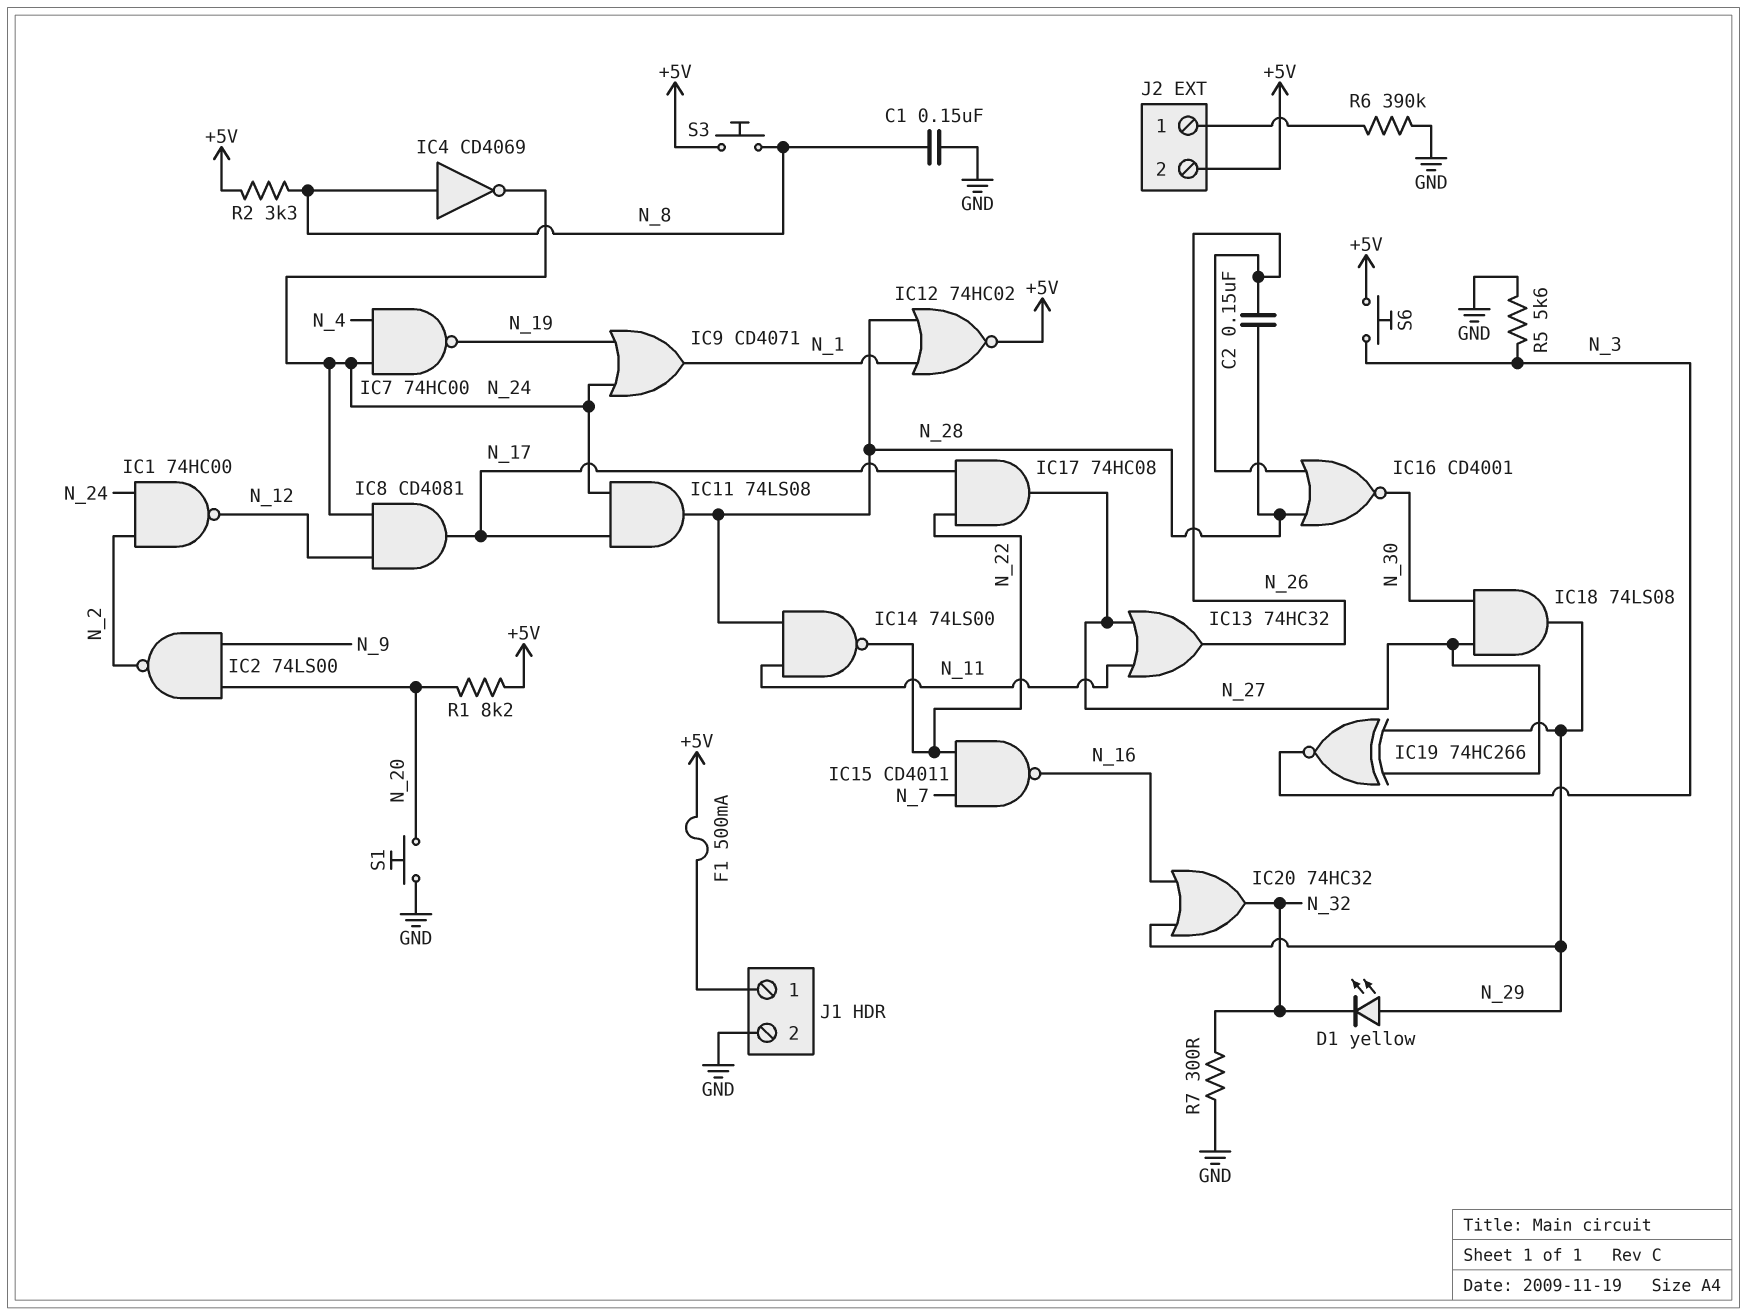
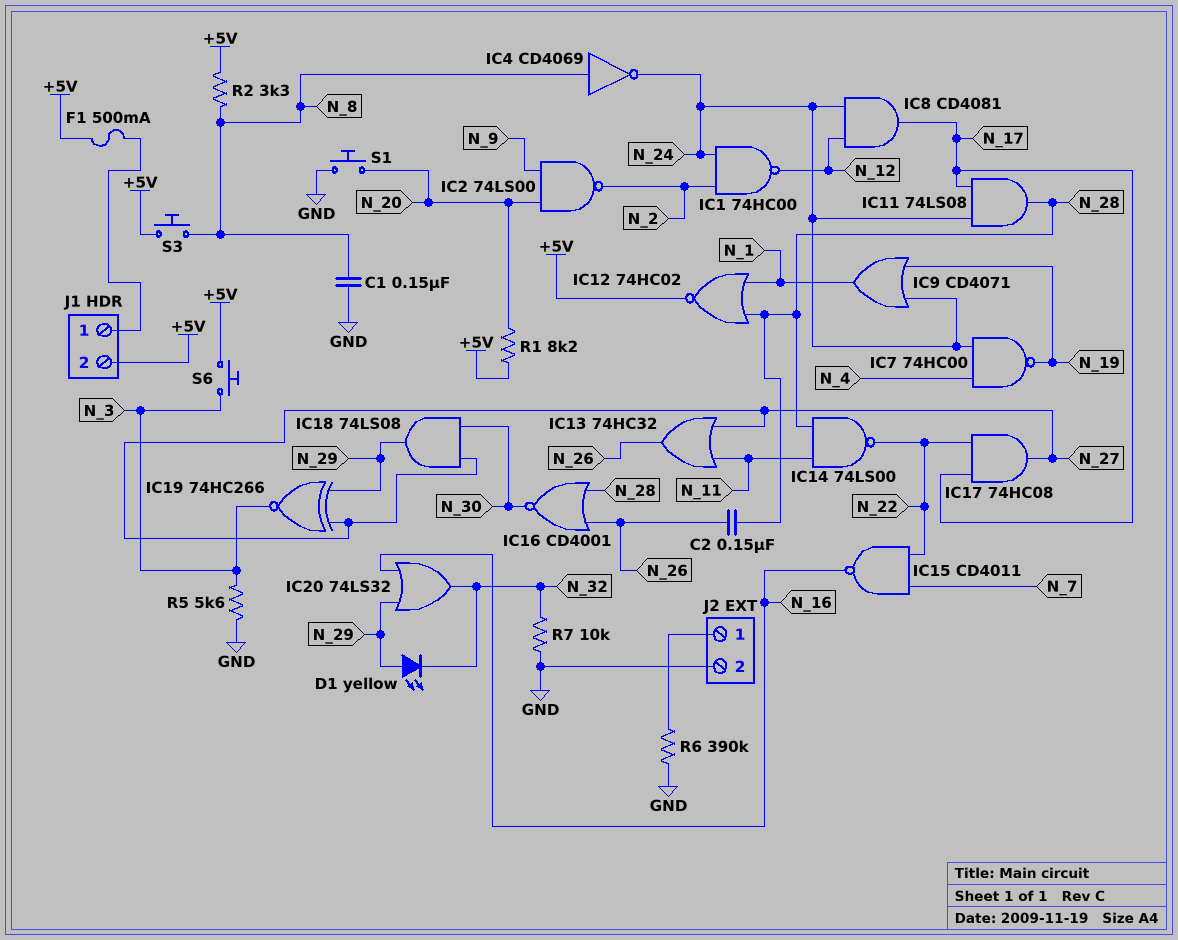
IC20: OR 74HC32 (in N_16, in N_29, out N_32) -> OR 74LS32 (in N_16, in N_29, out N_32)
J1 pin 2: GND -> +5V
J2 pin 2: +5V -> GND
R7: 300 (GND, N_32) -> 10k (GND, N_32)

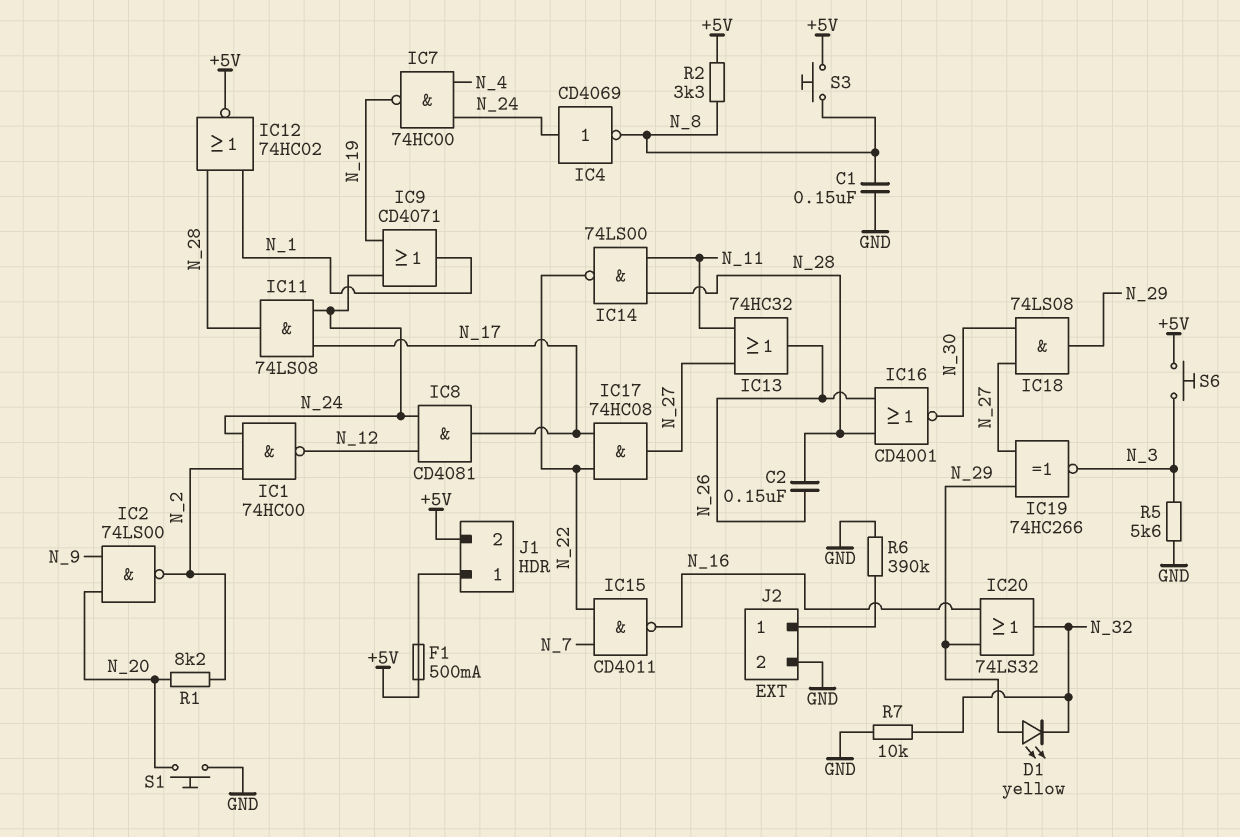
IC4: NOT CD4069 (in N_8, out N_24) -> NOT CD4069 (in N_24, out N_8)
R1: 8.2k (+5V, N_20) -> 8.2k (N_2, N_20)

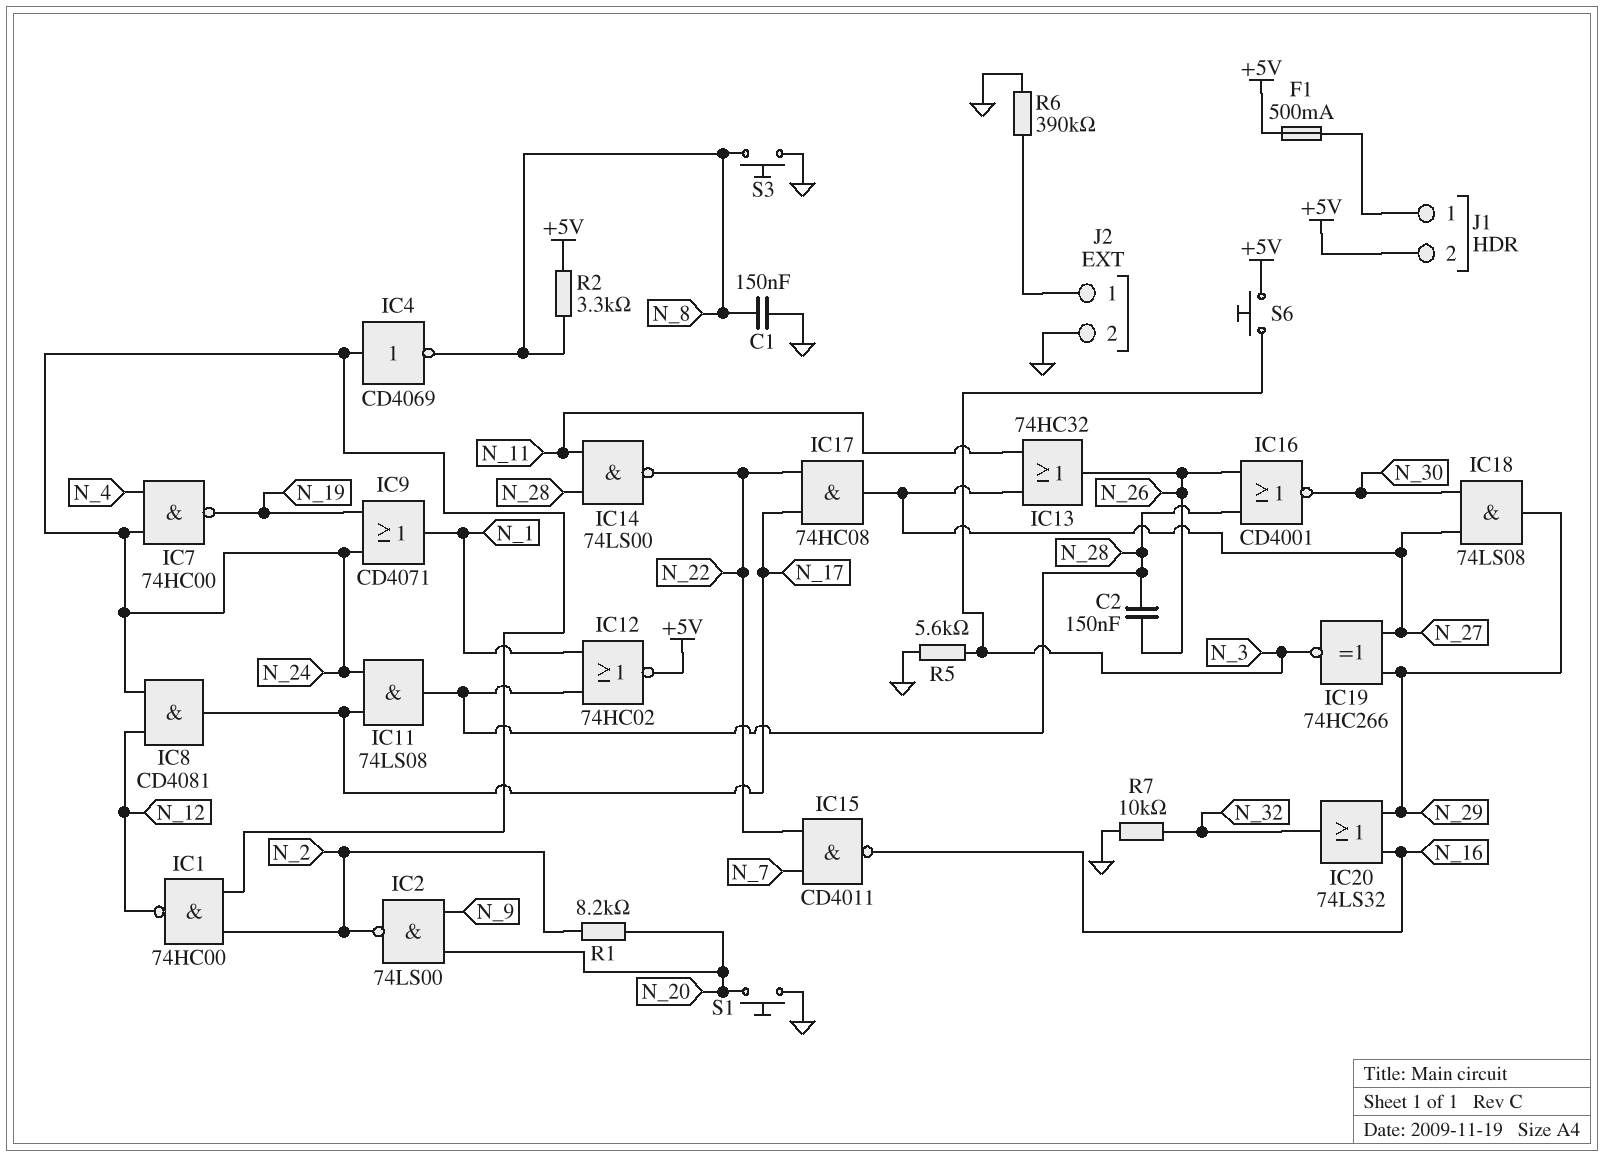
D1: LED yellow (A N_29, K N_32) -> none
S3: button (+5V, N_8) -> button (GND, N_8)

